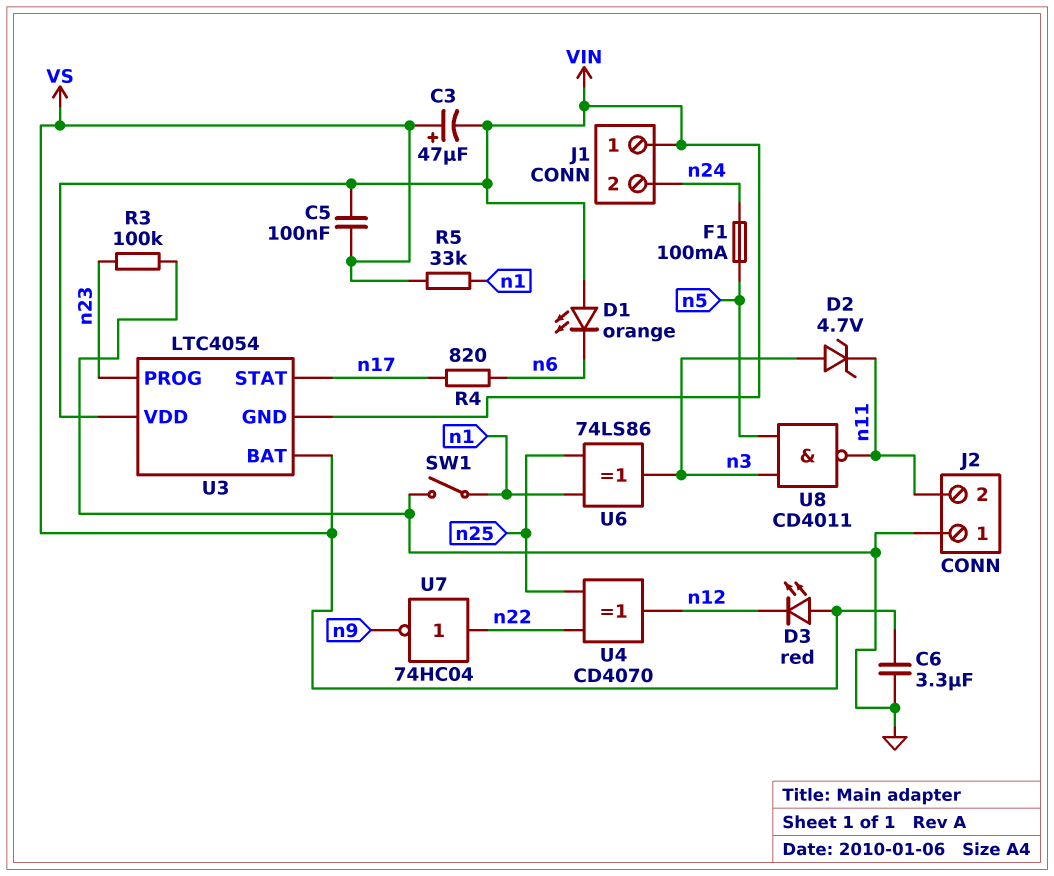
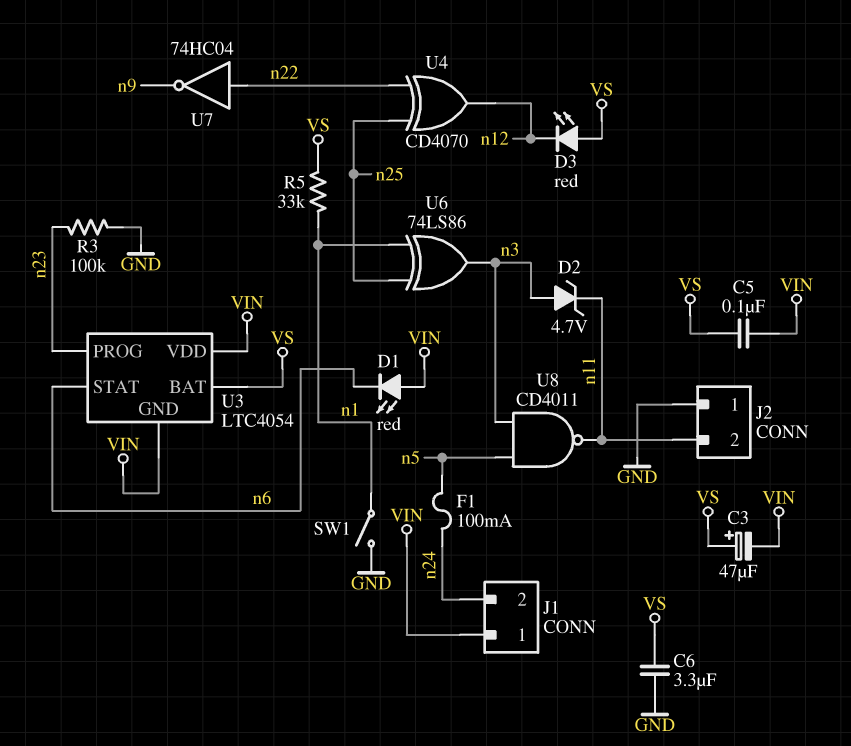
D1: LED orange (A VIN, K n6) -> LED red (A VIN, K n6)
R4: 820 (n6, n17) -> none
U3 pin STAT: n17 -> n6

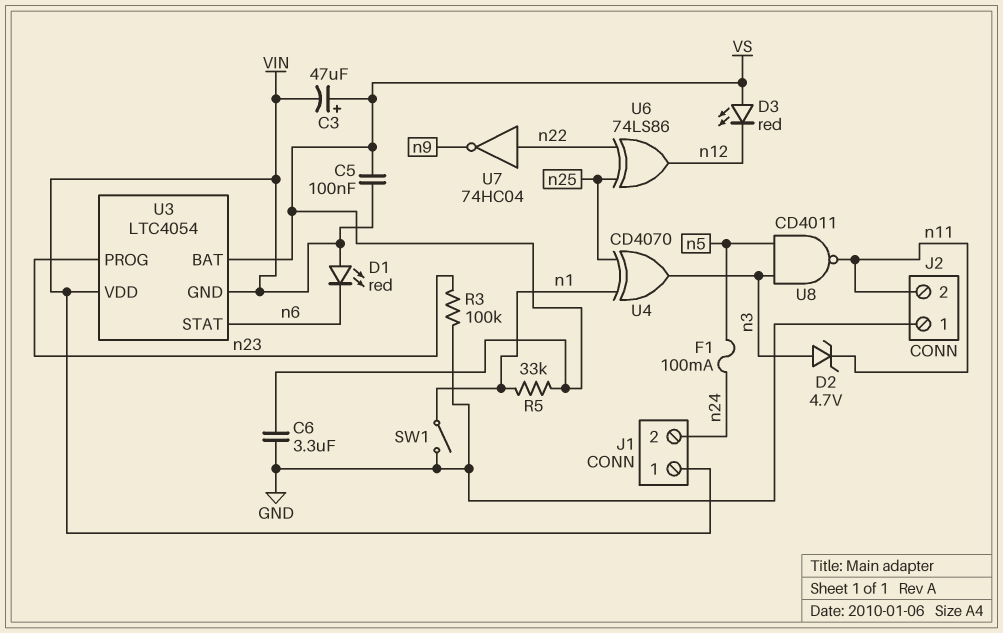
U4: XOR CD4070 (in n22, in n25, out n12) -> XOR CD4070 (in n1, in n25, out n3)
U6: XOR 74LS86 (in n1, in n25, out n3) -> XOR 74LS86 (in n22, in n25, out n12)

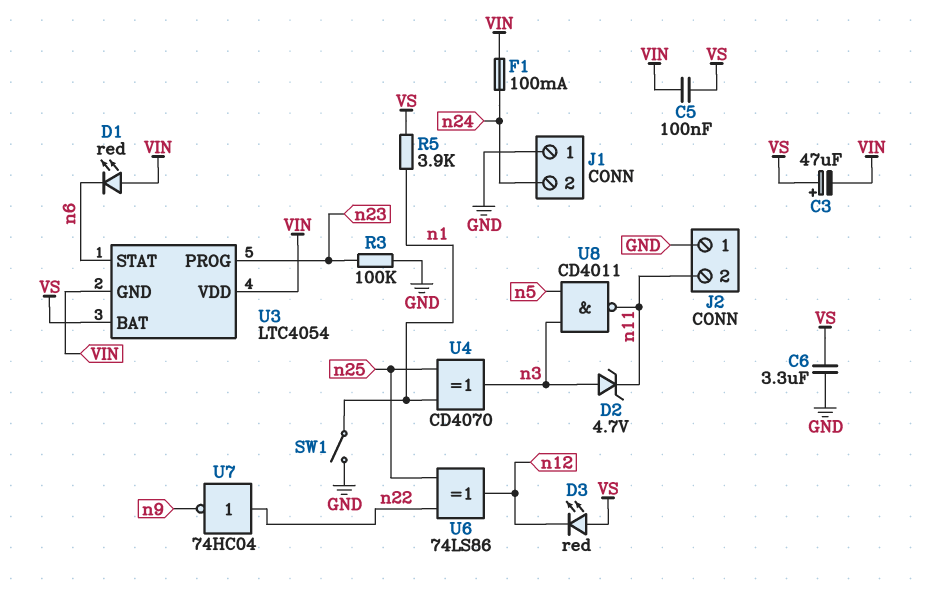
F1: 100mA (n5, n24) -> 100mA (VIN, n24)
J1 pin 1: VIN -> GND
R5: 33k (VS, n1) -> 3.9k (VS, n1)

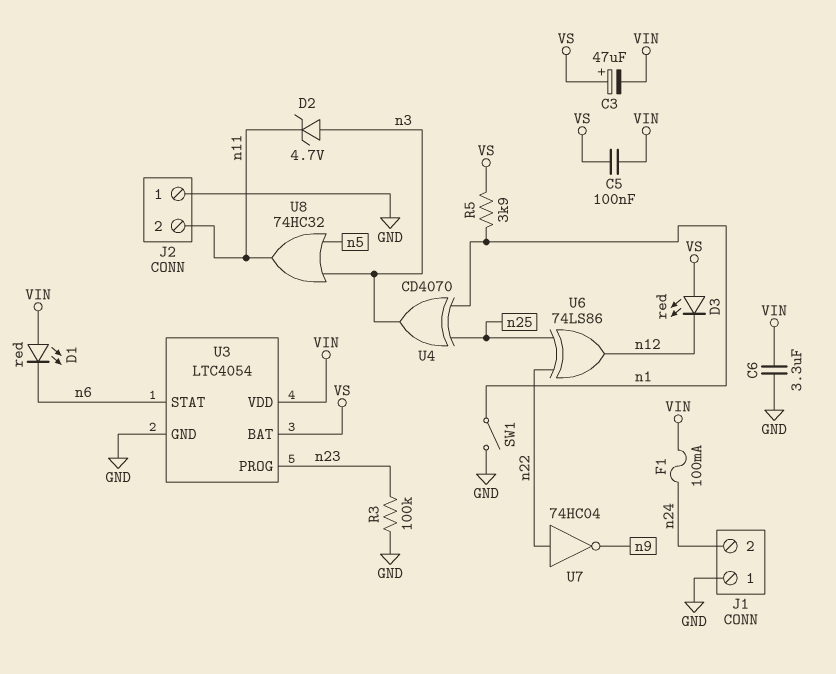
C6: 3.3uF (GND, VS) -> 3.3uF (GND, VIN)
U3 pin GND: VIN -> GND
U8: NAND CD4011 (in n3, in n5, out n11) -> OR 74HC32 (in n3, in n5, out n11)

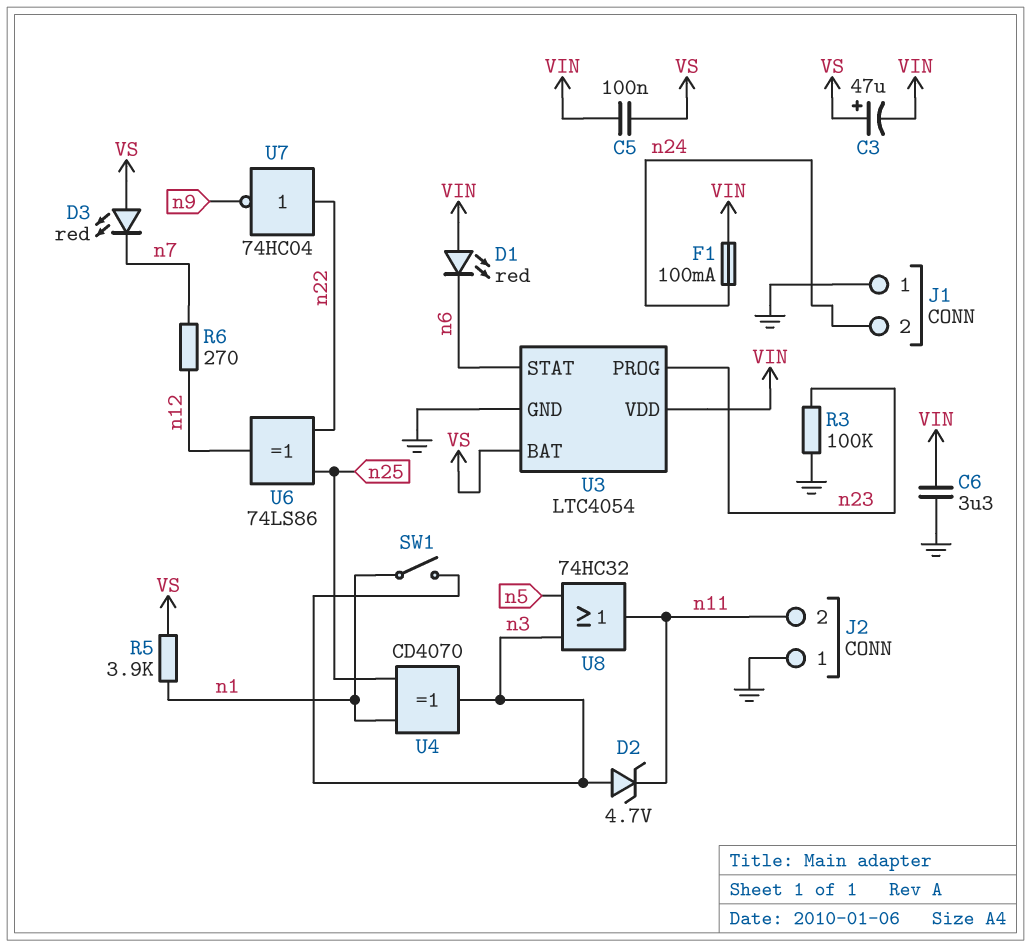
D3: LED red (A VS, K n12) -> LED red (A VS, K n7)
R6: none -> 270 (n7, n12)
SW1: switch (GND, n1) -> switch (n1, n3)

